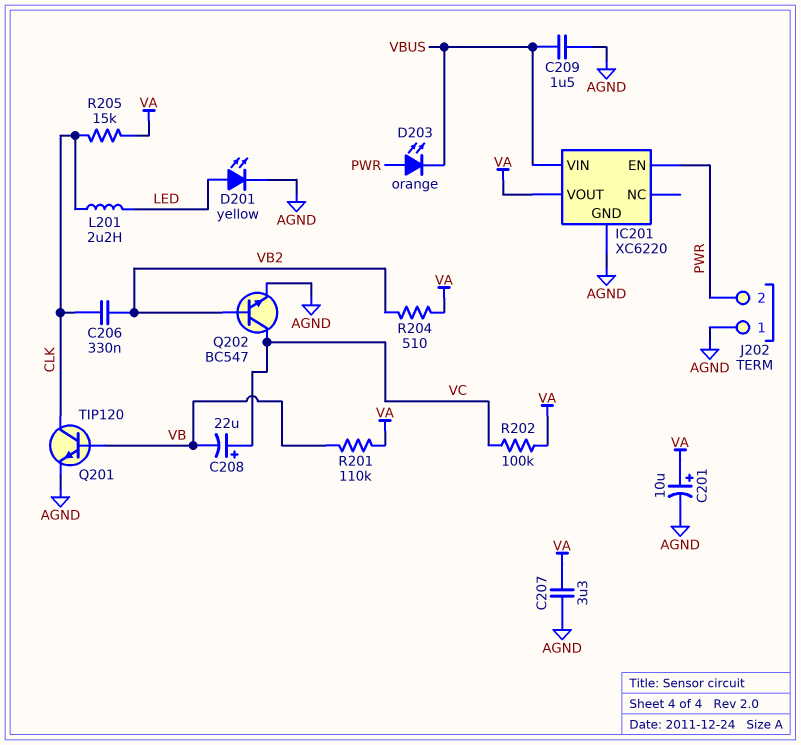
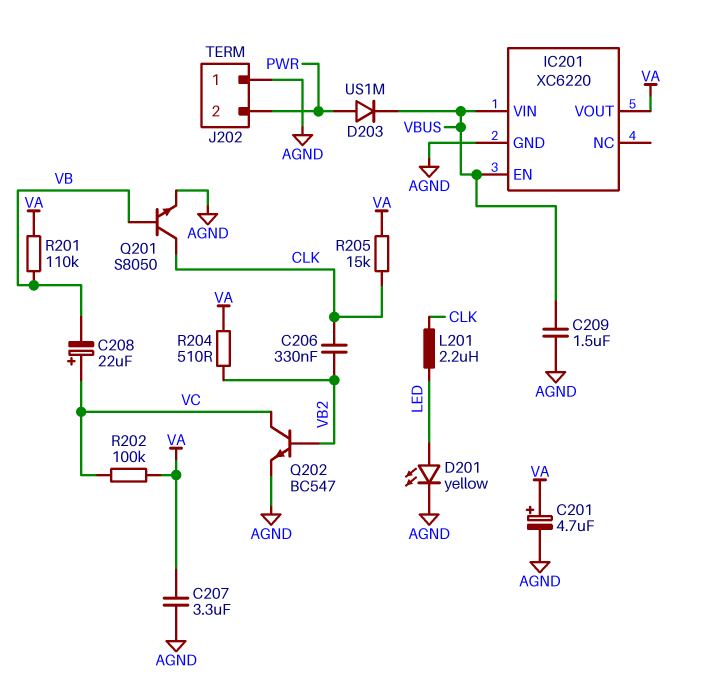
C201: 10uF (plus VA, minus AGND) -> 4.7uF (plus VA, minus AGND)
D203: LED orange (A PWR, K VBUS) -> diode US1M (A PWR, K VBUS)
IC201 pin EN: PWR -> VBUS
Q201: NPN TIP120 (B VB, C CLK, E AGND) -> NPN S8050 (B VB, C CLK, E AGND)

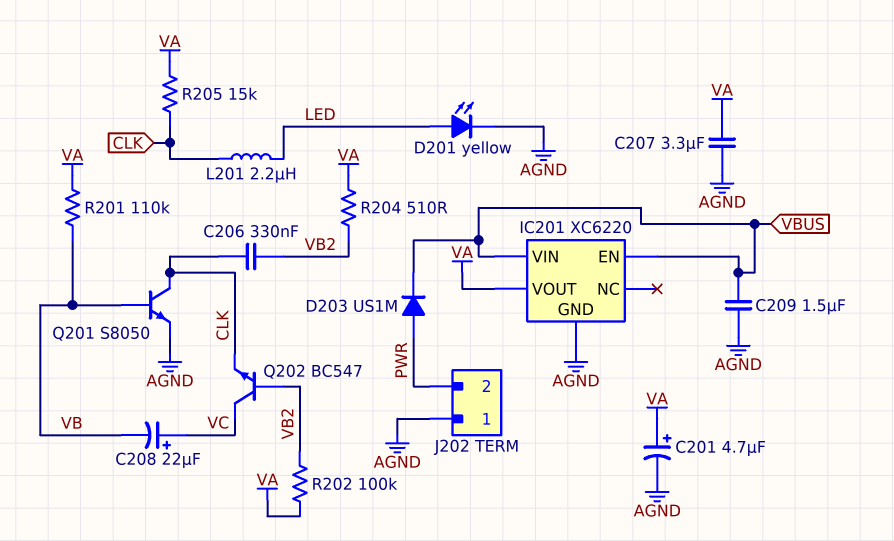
Q202: NPN BC547 (B VB2, C VC, E AGND) -> NPN BC547 (B VB2, C VC, E CLK)
R202: 100k (VA, VC) -> 100k (VA, VB2)

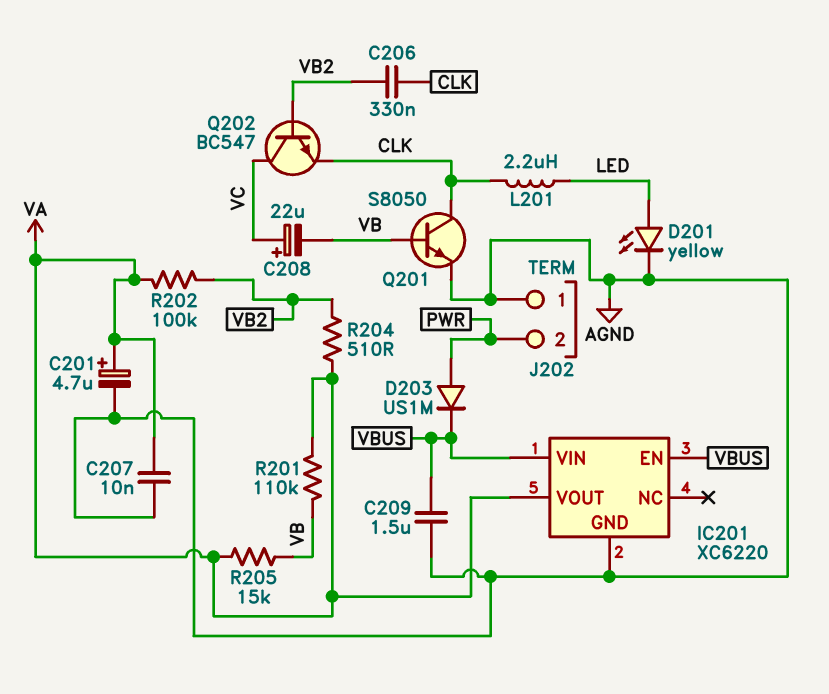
C207: 3.3uF (AGND, VA) -> 10nF (AGND, VA)
R205: 15k (CLK, VA) -> 15k (VA, VB)

